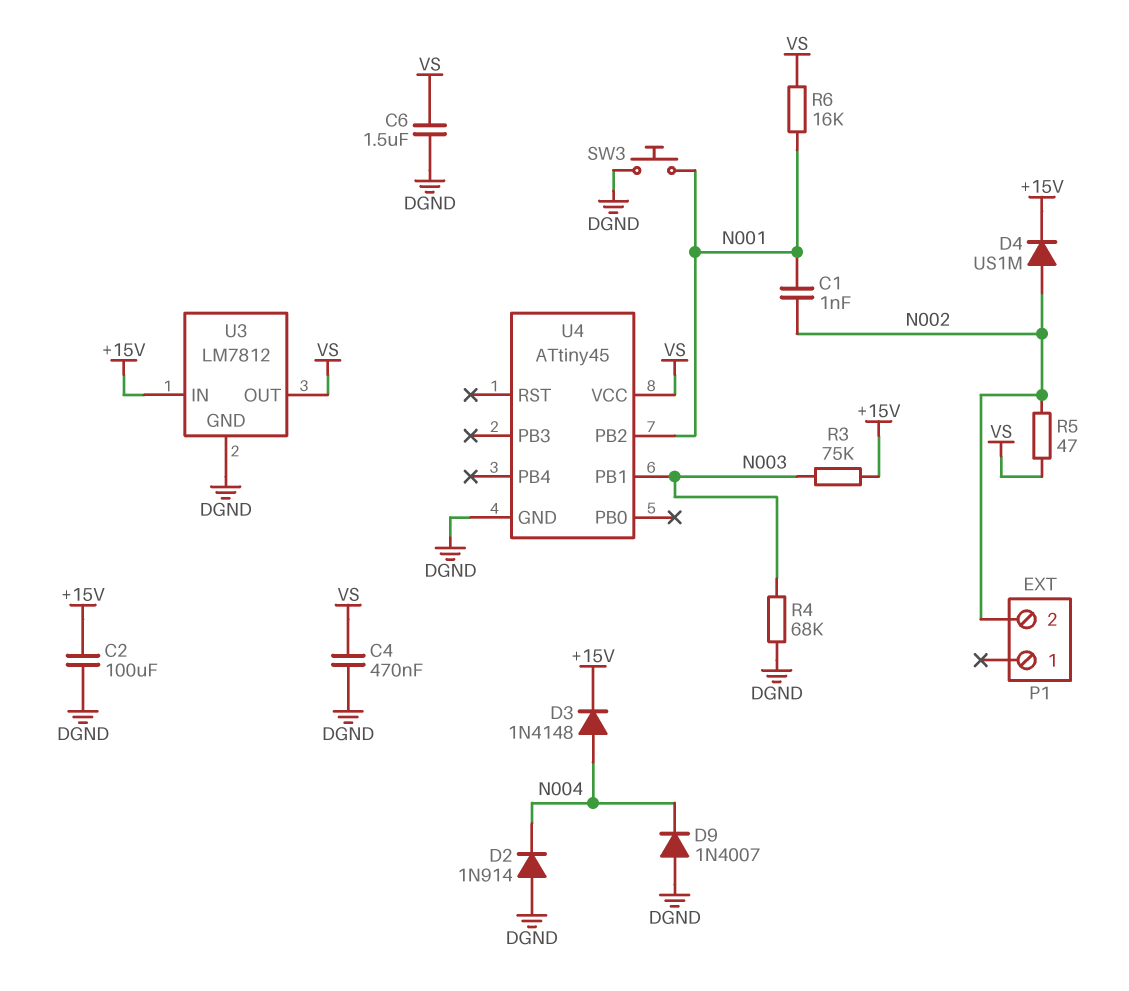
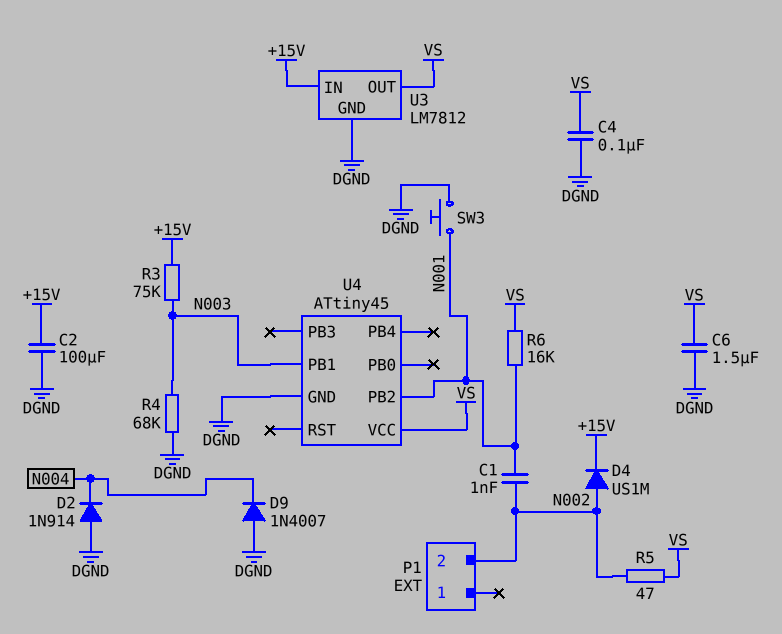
C4: 470nF (DGND, VS) -> 100nF (DGND, VS)
D3: diode 1N4148 (A N004, K +15V) -> none

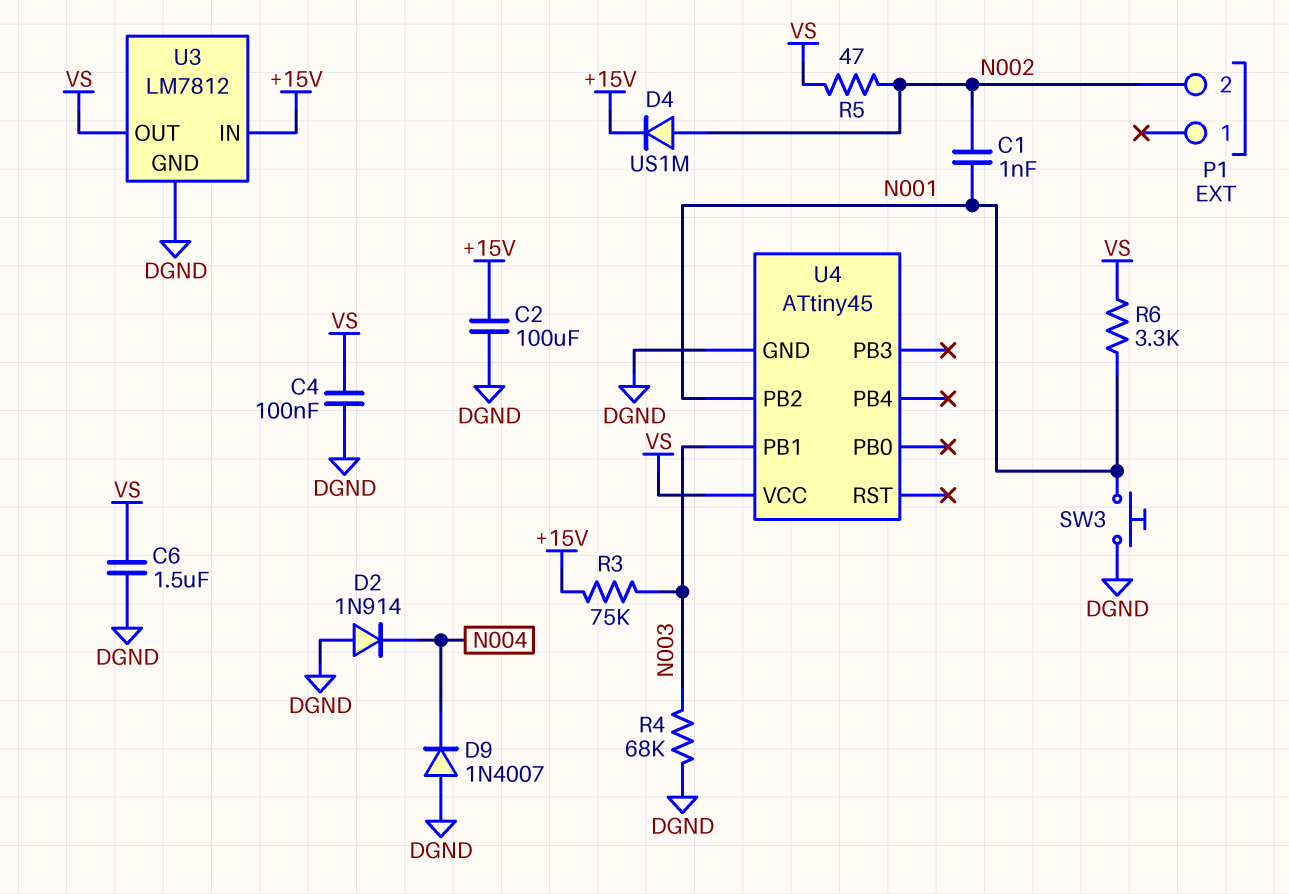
R6: 16k (N001, VS) -> 3.3k (N001, VS)

